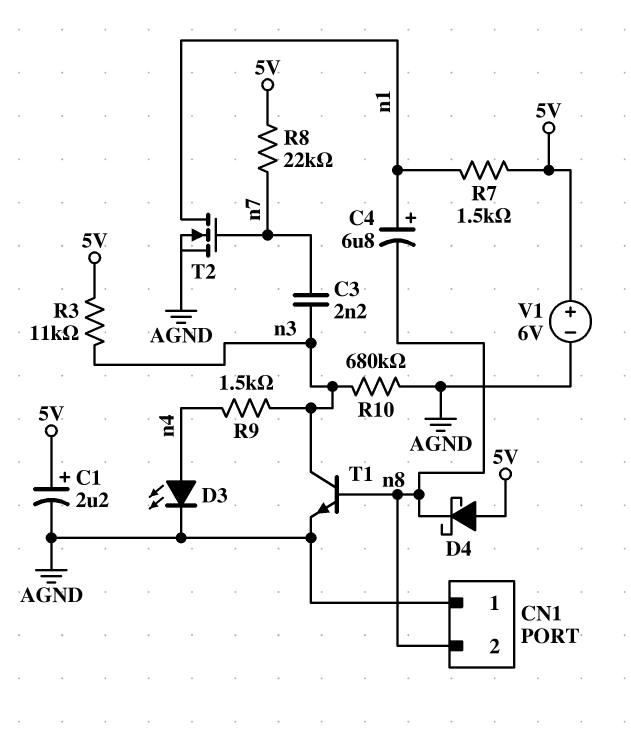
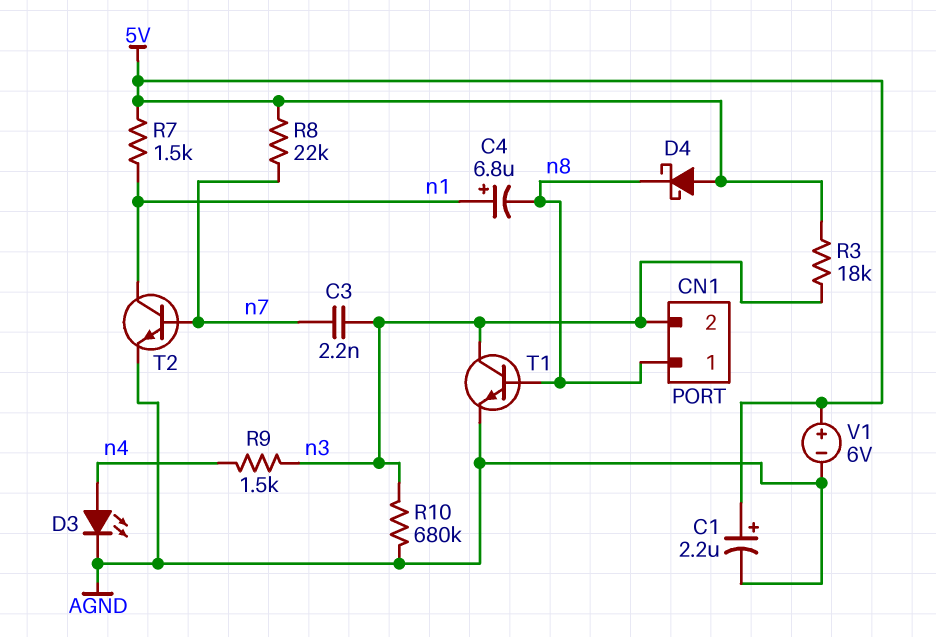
CN1 pin 1: AGND -> n8
CN1 pin 2: n8 -> n3
R3: 11k (5V, n3) -> 18k (5V, n3)
T2: NMOS (G n7, D n1, S AGND) -> NPN (B n7, C n1, E AGND)

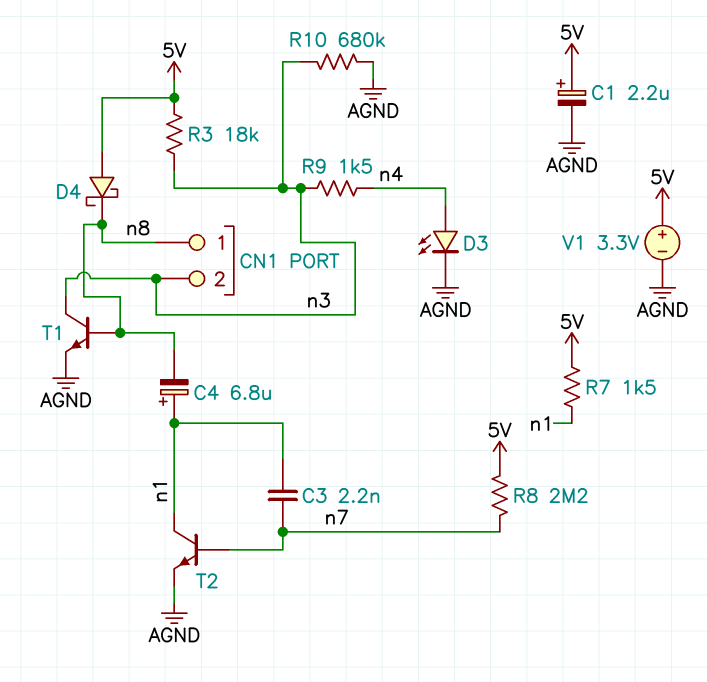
C3: 2.2nF (n3, n7) -> 2.2nF (n1, n7)
R8: 22k (5V, n7) -> 2.2M (5V, n7)
V1: 6V (plus 5V, minus AGND) -> 3.3V (plus 5V, minus AGND)

